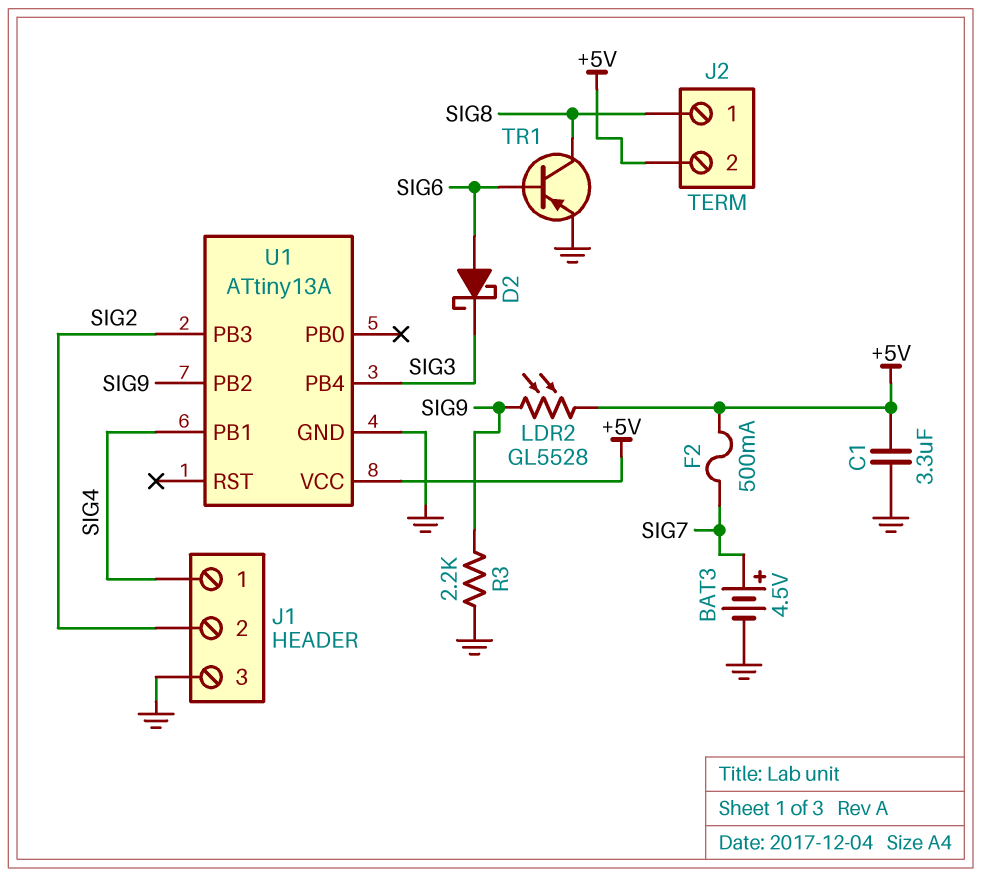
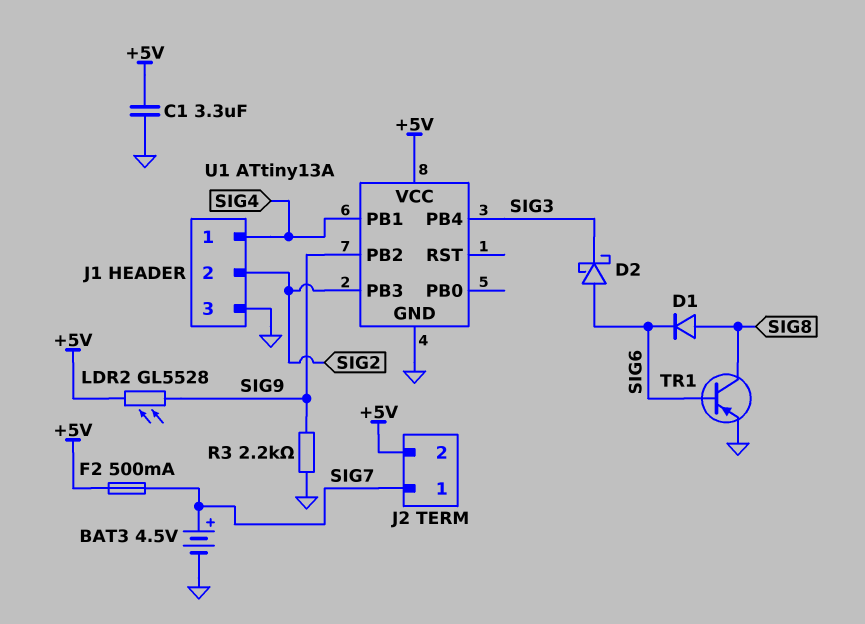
D1: none -> diode (A SIG8, K SIG6)
J2 pin 1: SIG8 -> SIG7

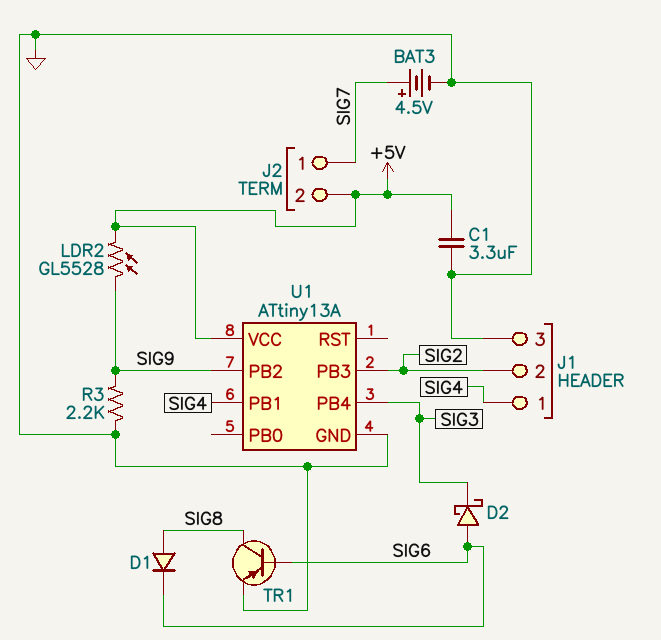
F2: 500mA (+5V, SIG7) -> none

